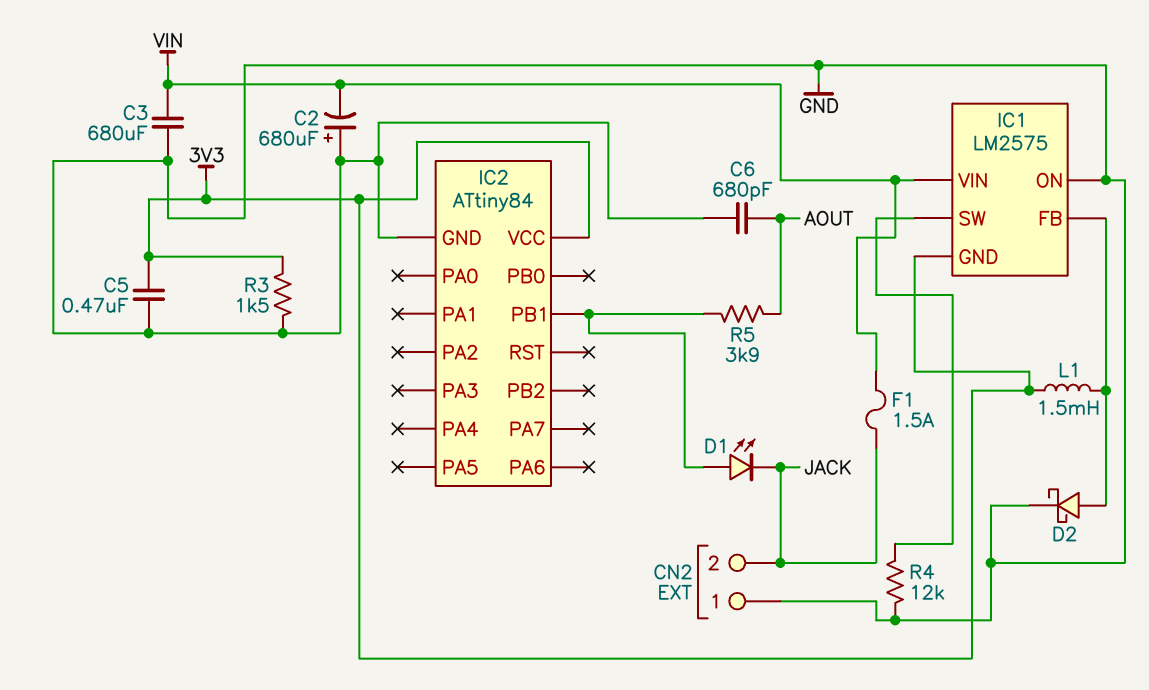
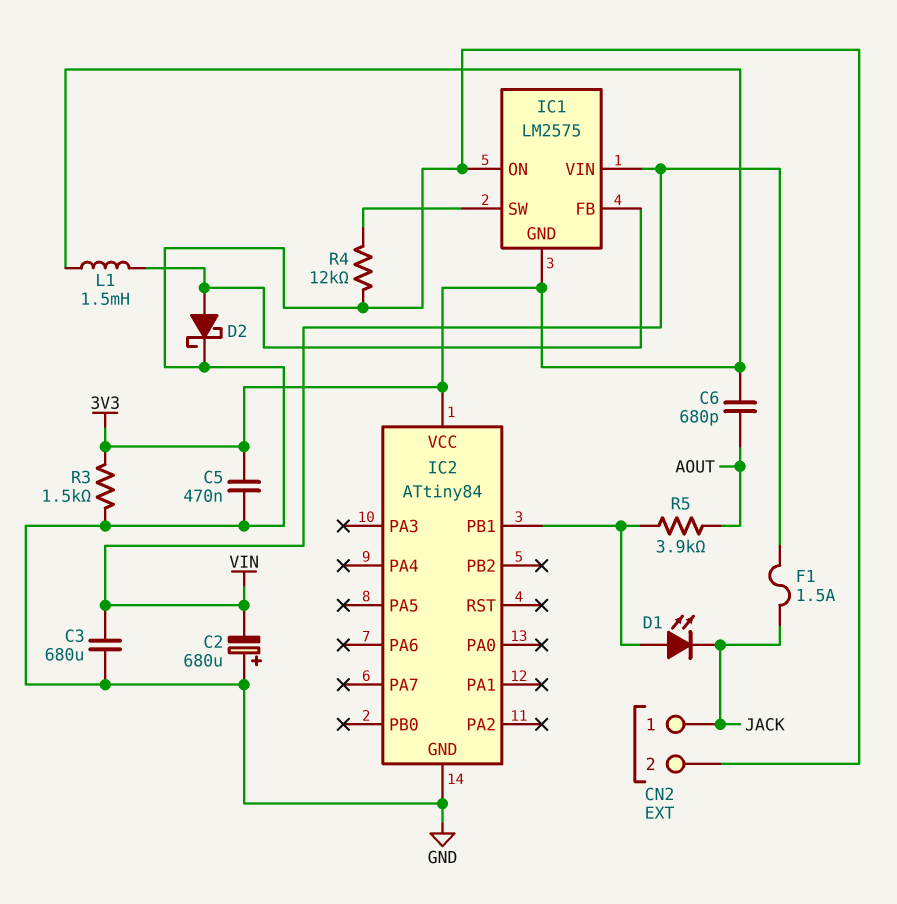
C6: 680pF (AOUT, GND) -> 680pF (3V3, AOUT)
CN2 pin 1: GND -> JACK
CN2 pin 2: JACK -> GND

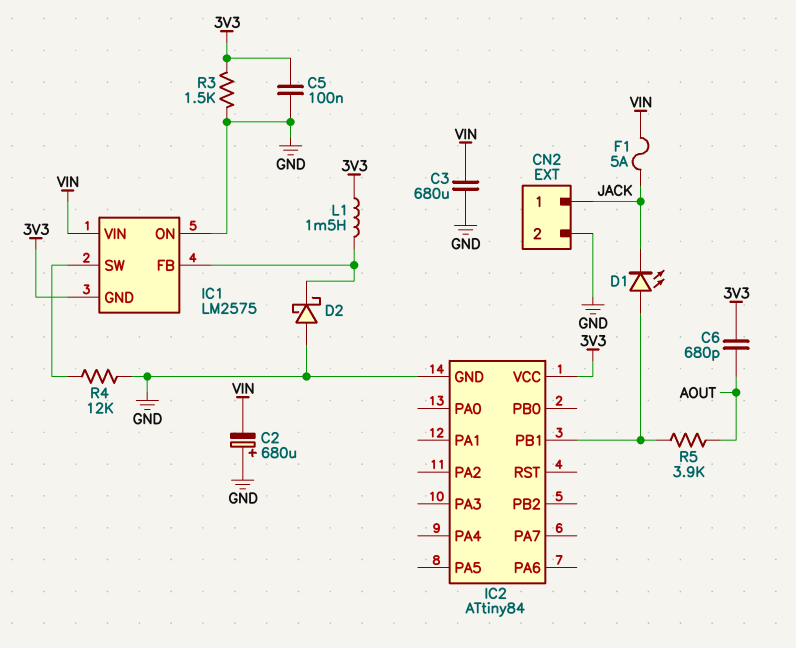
C5: 470nF (3V3, GND) -> 100nF (3V3, GND)
D2: schottky (A IC1/FB, K GND) -> schottky (A GND, K IC1/FB)
F1: 1.5A (JACK, VIN) -> 5A (JACK, VIN)

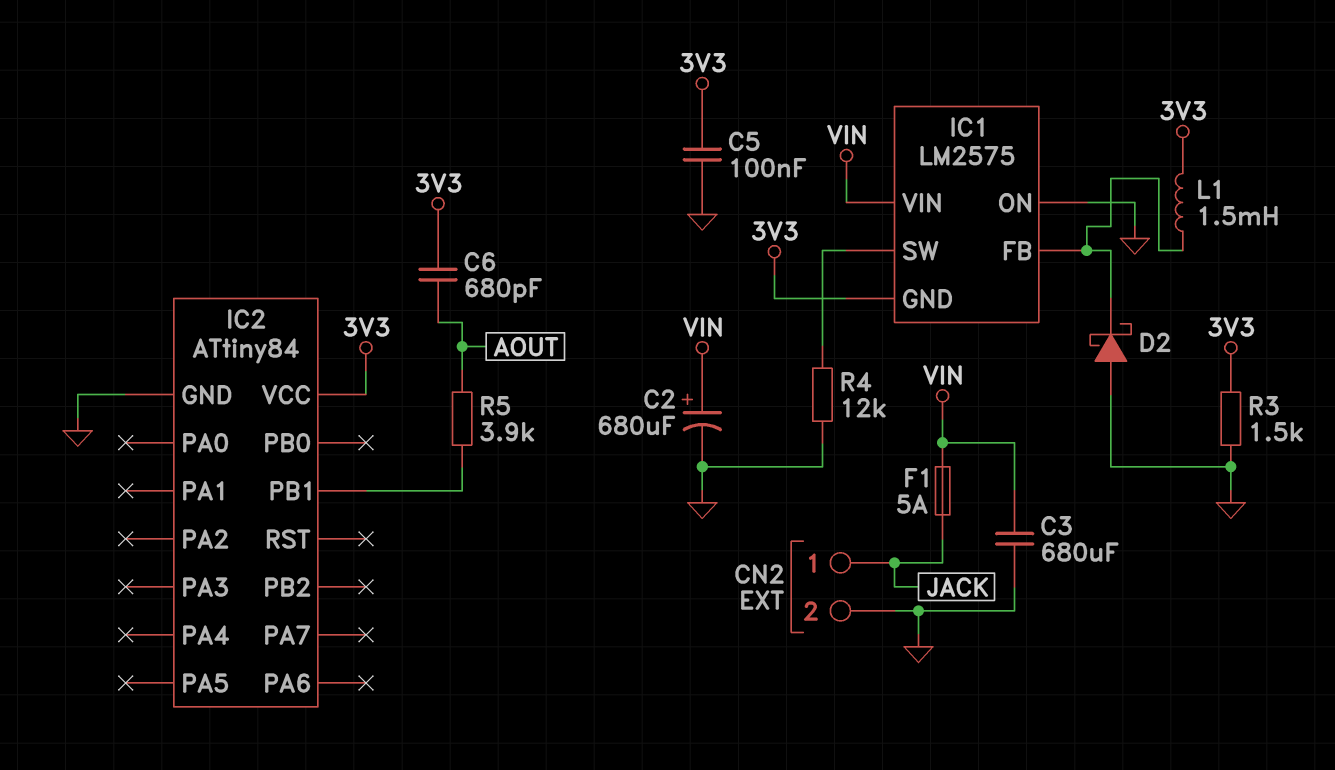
C2: 680uF (plus GND, minus VIN) -> 680uF (plus VIN, minus GND)
D1: LED (A IC2/PB1, K JACK) -> none

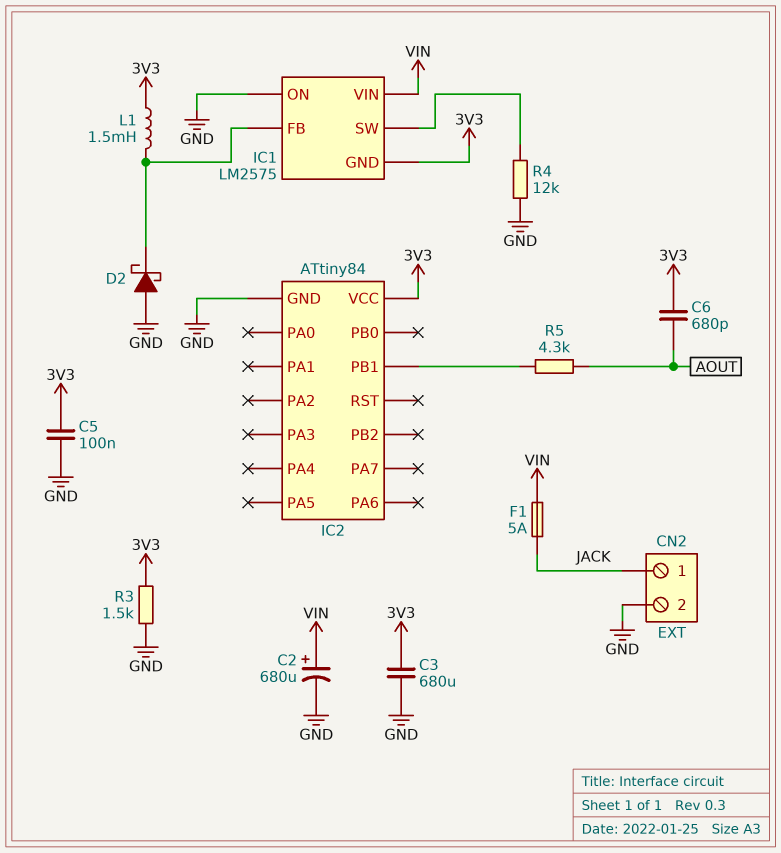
C3: 680uF (GND, VIN) -> 680uF (3V3, GND)
R5: 3.9k (AOUT, IC2/PB1) -> 4.3k (AOUT, IC2/PB1)

